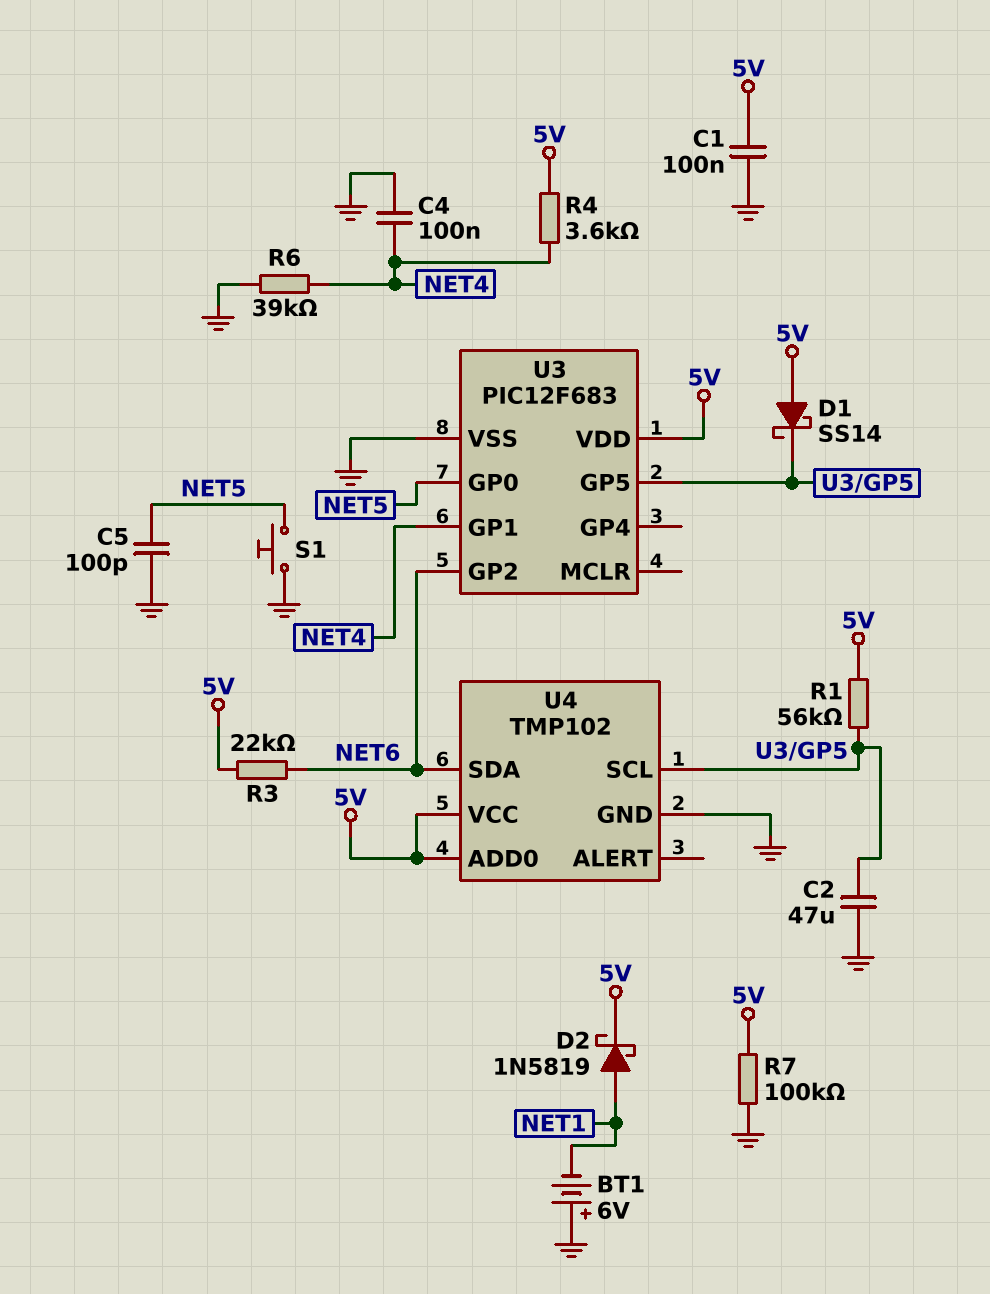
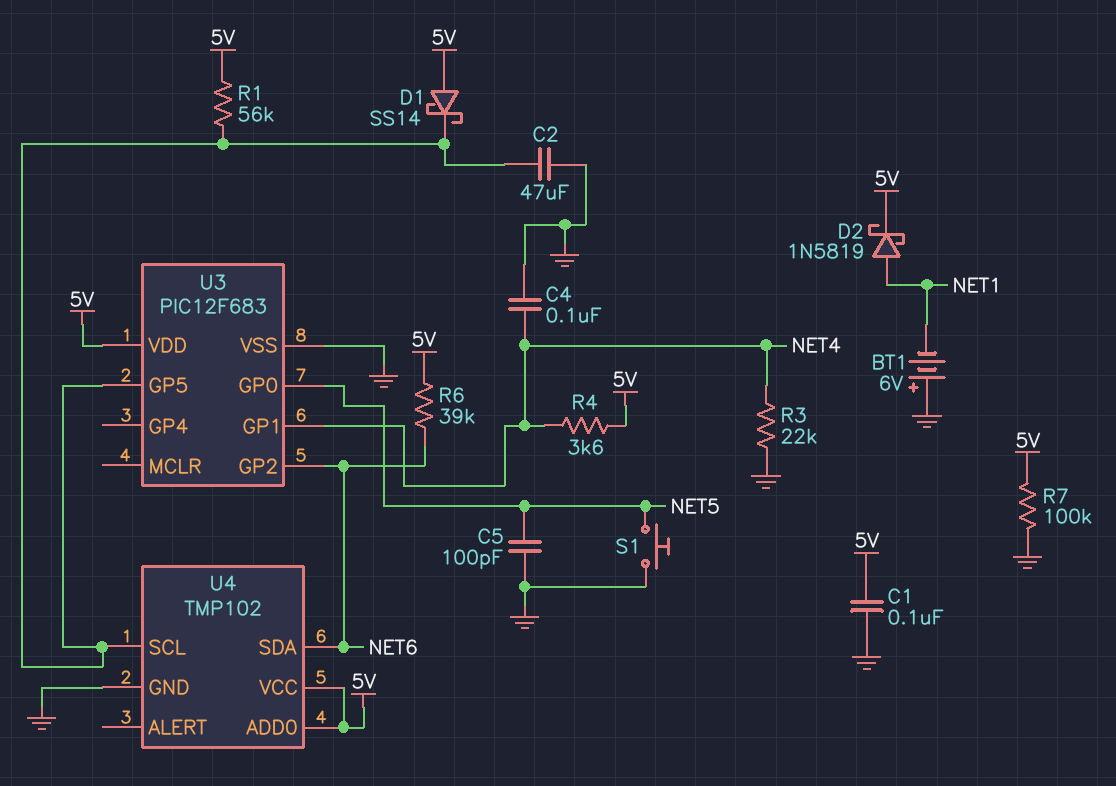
R3: 22k (5V, NET6) -> 22k (GND, NET4)
R6: 39k (GND, NET4) -> 39k (5V, NET6)

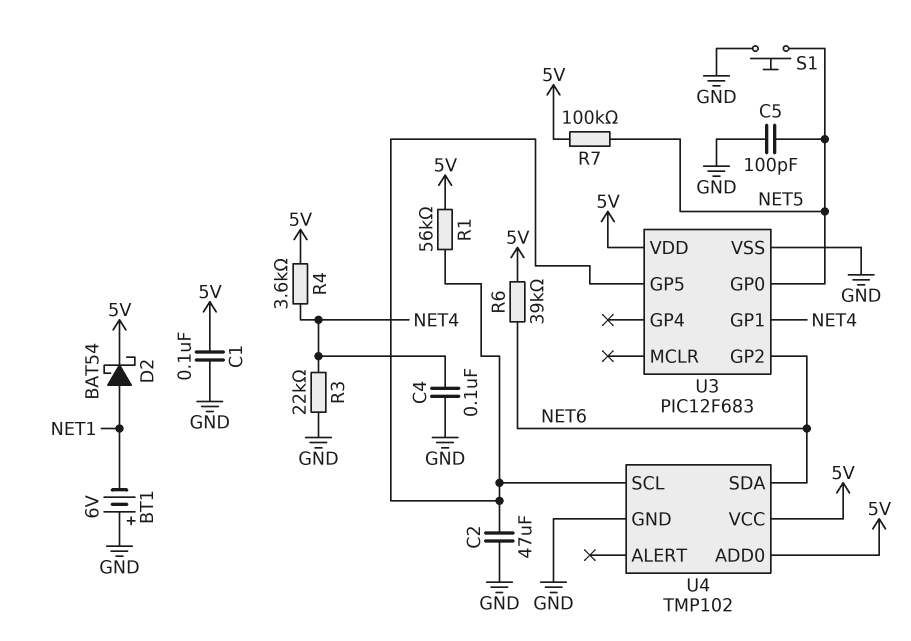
D1: schottky SS14 (A 5V, K U3/GP5) -> none
D2: schottky 1N5819 (A NET1, K 5V) -> schottky BAT54 (A NET1, K 5V)
R7: 100k (5V, GND) -> 100k (5V, NET5)

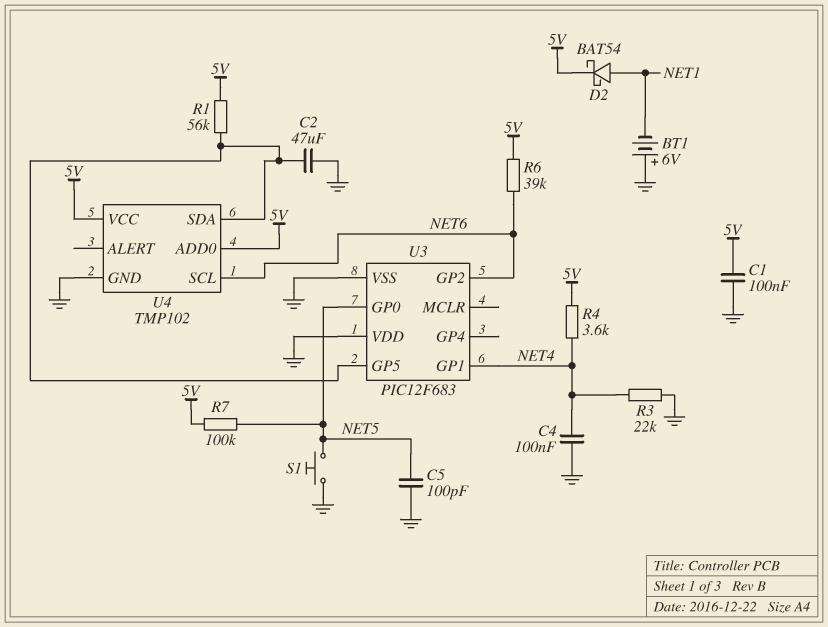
U3 pin VDD: 5V -> GND
U4 pin SCL: U3/GP5 -> NET6
U4 pin SDA: NET6 -> U3/GP5

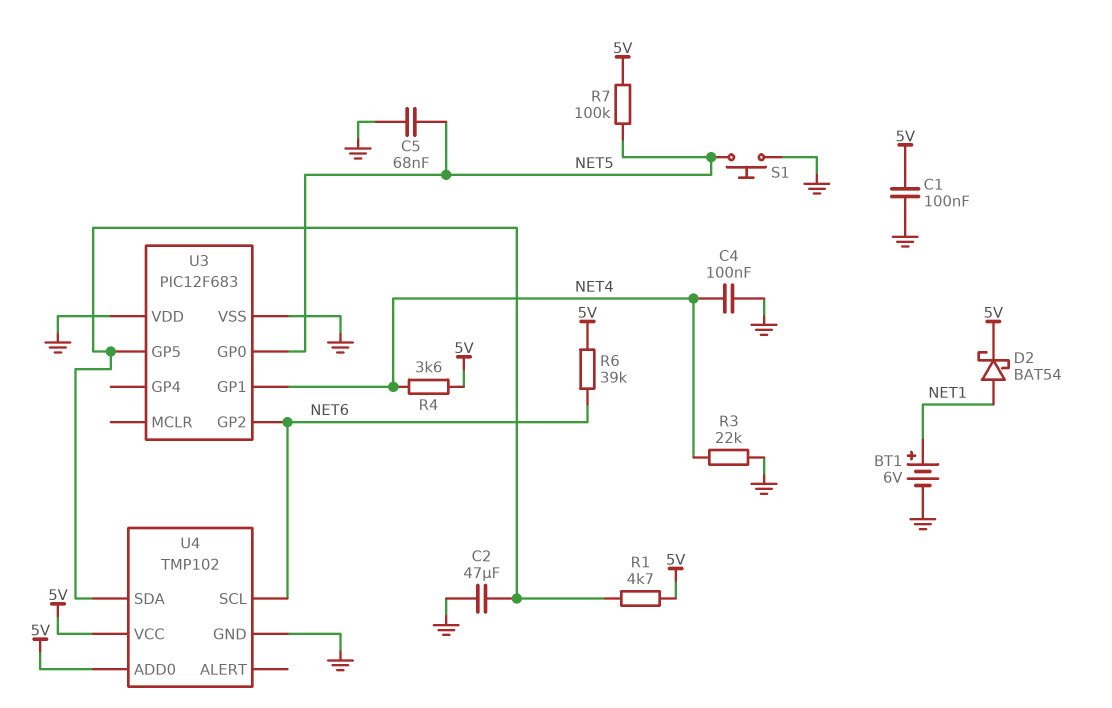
BT1: 6V (plus GND, minus NET1) -> 6V (plus NET1, minus GND)
C5: 100pF (GND, NET5) -> 68nF (GND, NET5)
R1: 56k (5V, U3/GP5) -> 4.7k (5V, U3/GP5)

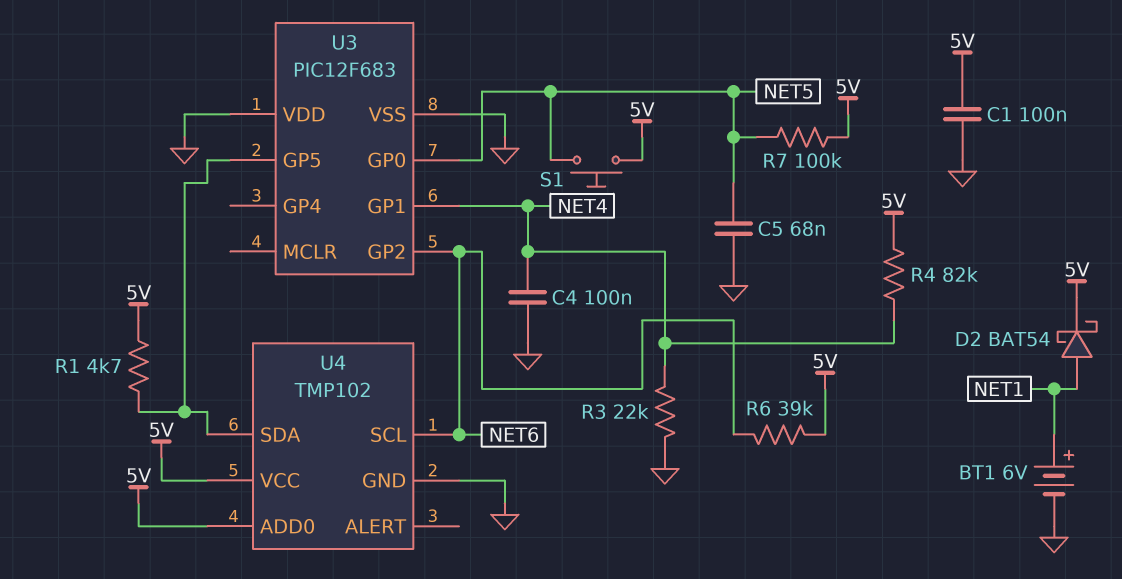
C2: 47uF (GND, U3/GP5) -> none
R4: 3.6k (5V, NET4) -> 82k (5V, NET4)
S1: button (GND, NET5) -> button (5V, NET5)

